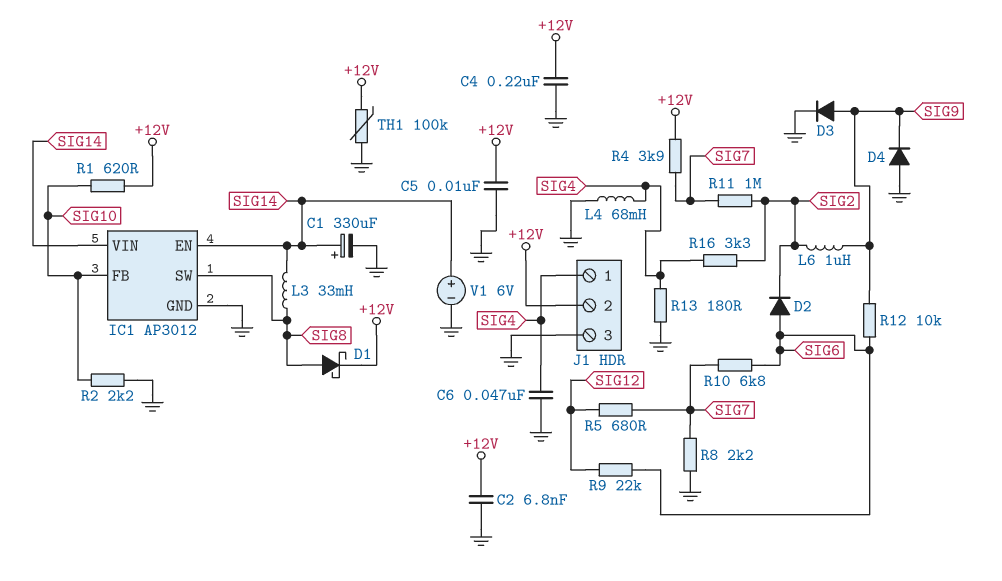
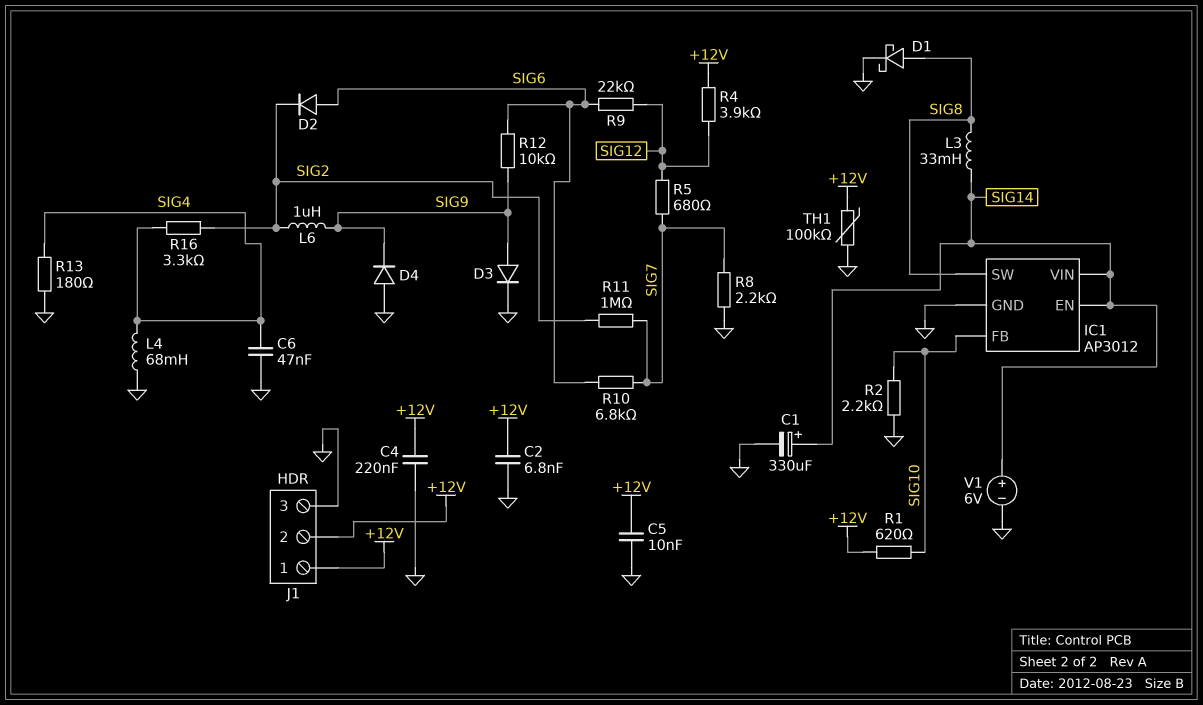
D1: schottky (A SIG8, K +12V) -> schottky (A SIG8, K GND)
J1 pin 1: SIG4 -> +12V
R4: 3.9k (+12V, SIG7) -> 3.9k (+12V, SIG12)

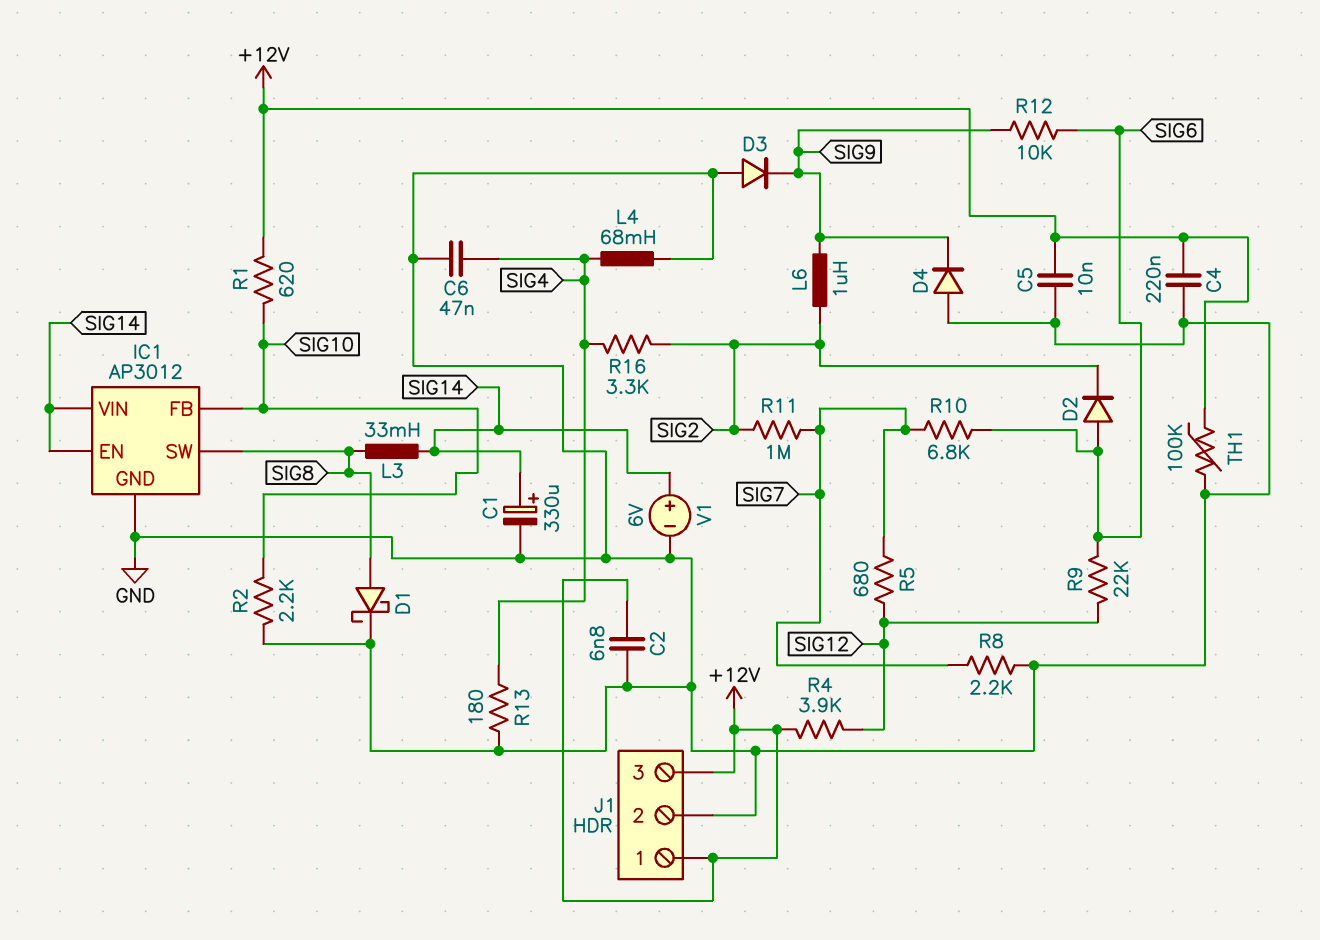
D3: diode (A SIG9, K GND) -> diode (A GND, K SIG9)
J1 pin 2: +12V -> GND
J1 pin 3: GND -> +12V

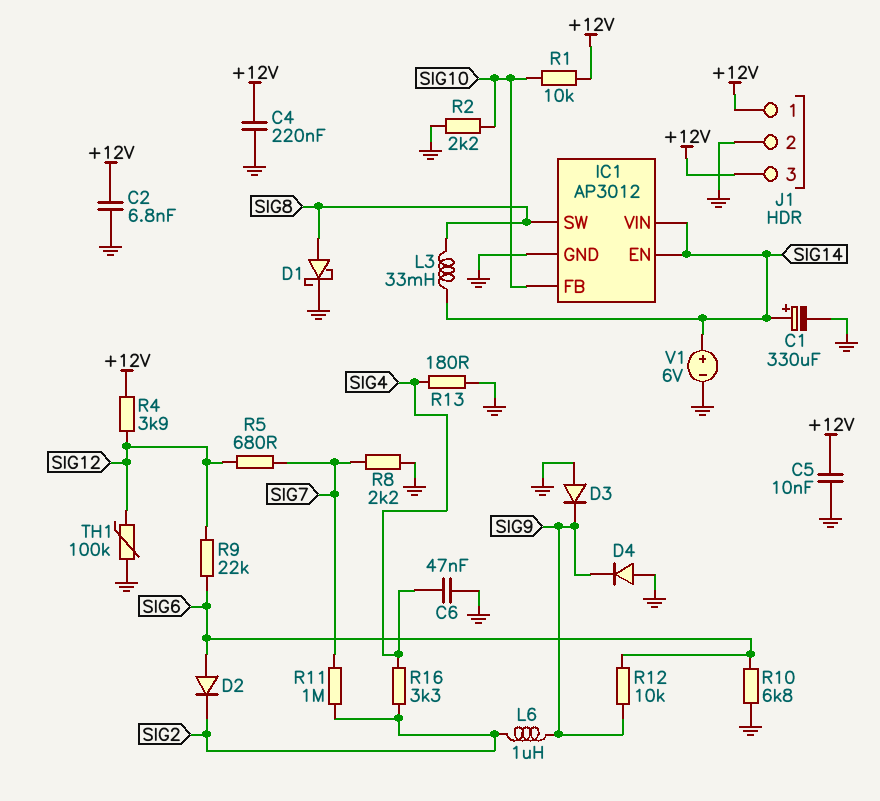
L4: 68mH (GND, SIG4) -> none
R1: 620 (+12V, SIG10) -> 10k (+12V, SIG10)
R10: 6.8k (SIG6, SIG7) -> 6.8k (GND, SIG6)
TH1: 100k (+12V, GND) -> 100k (GND, SIG12)

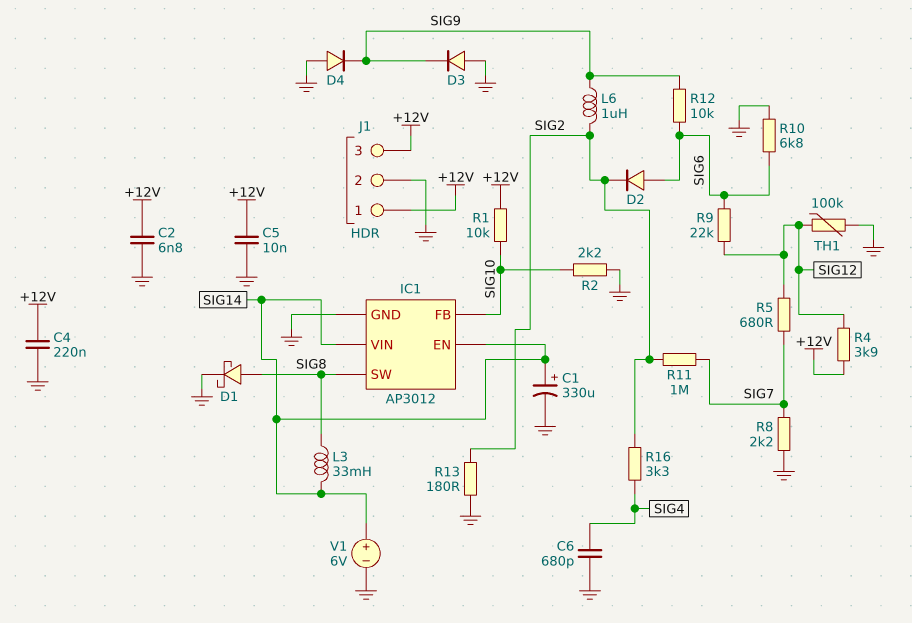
C6: 47nF (GND, SIG4) -> 680pF (GND, SIG4)
R13: 180 (GND, SIG4) -> 180 (GND, SIG2)

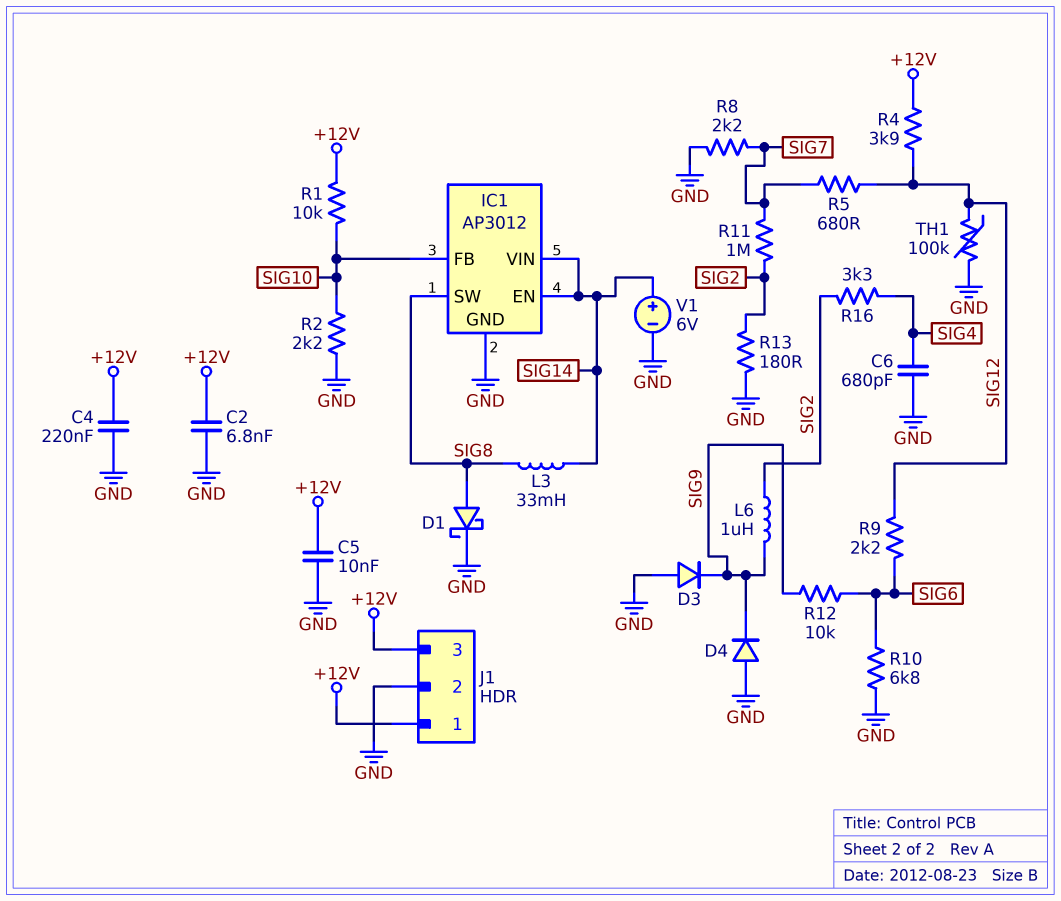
C1: 330uF (plus SIG14, minus GND) -> none
D2: diode (A SIG6, K SIG2) -> none
R9: 22k (SIG6, SIG12) -> 2.2k (SIG6, SIG12)

